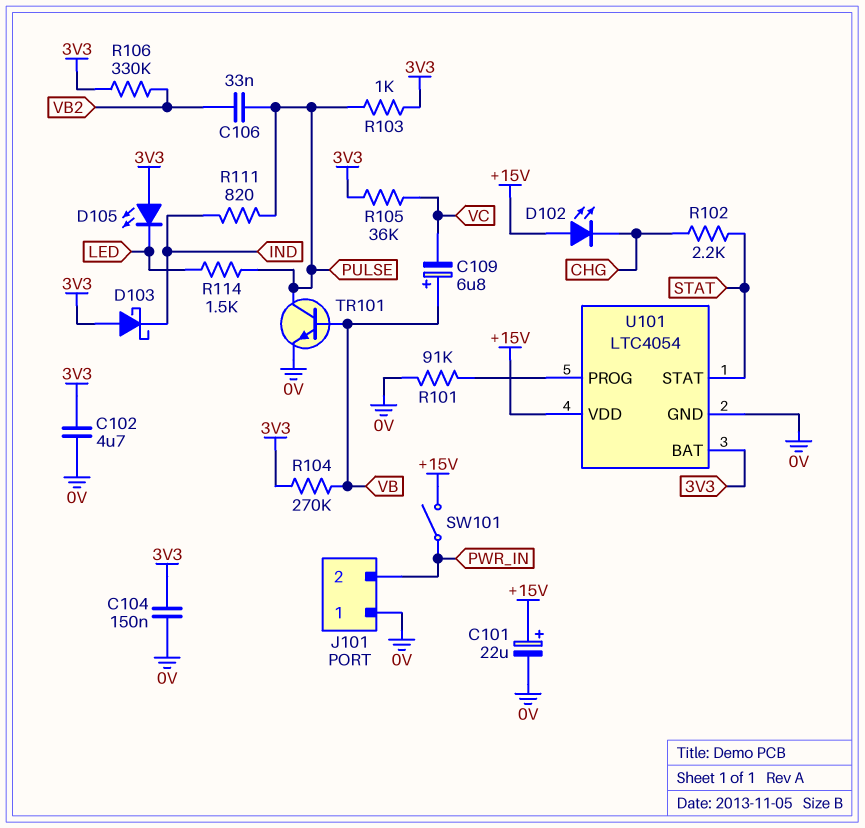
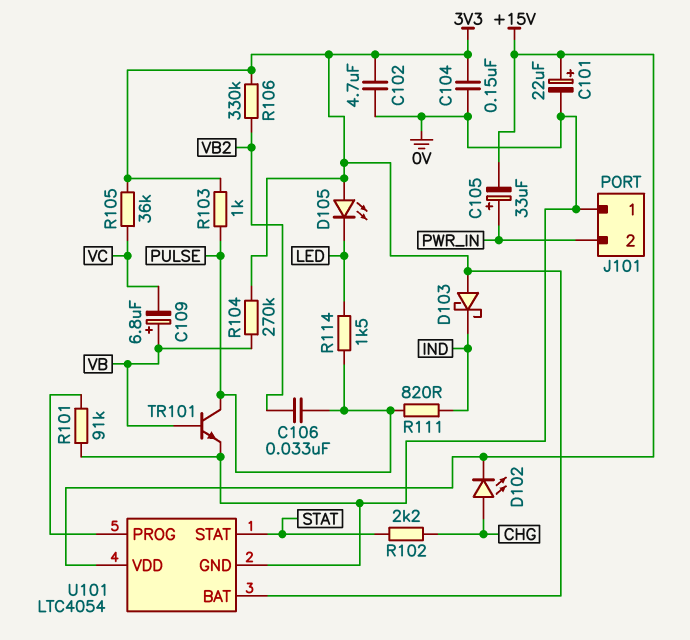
C105: none -> 33uF (plus PWR_IN, minus +15V)
D102: LED (A +15V, K CHG) -> LED (A CHG, K +15V)
SW101: switch (+15V, PWR_IN) -> none

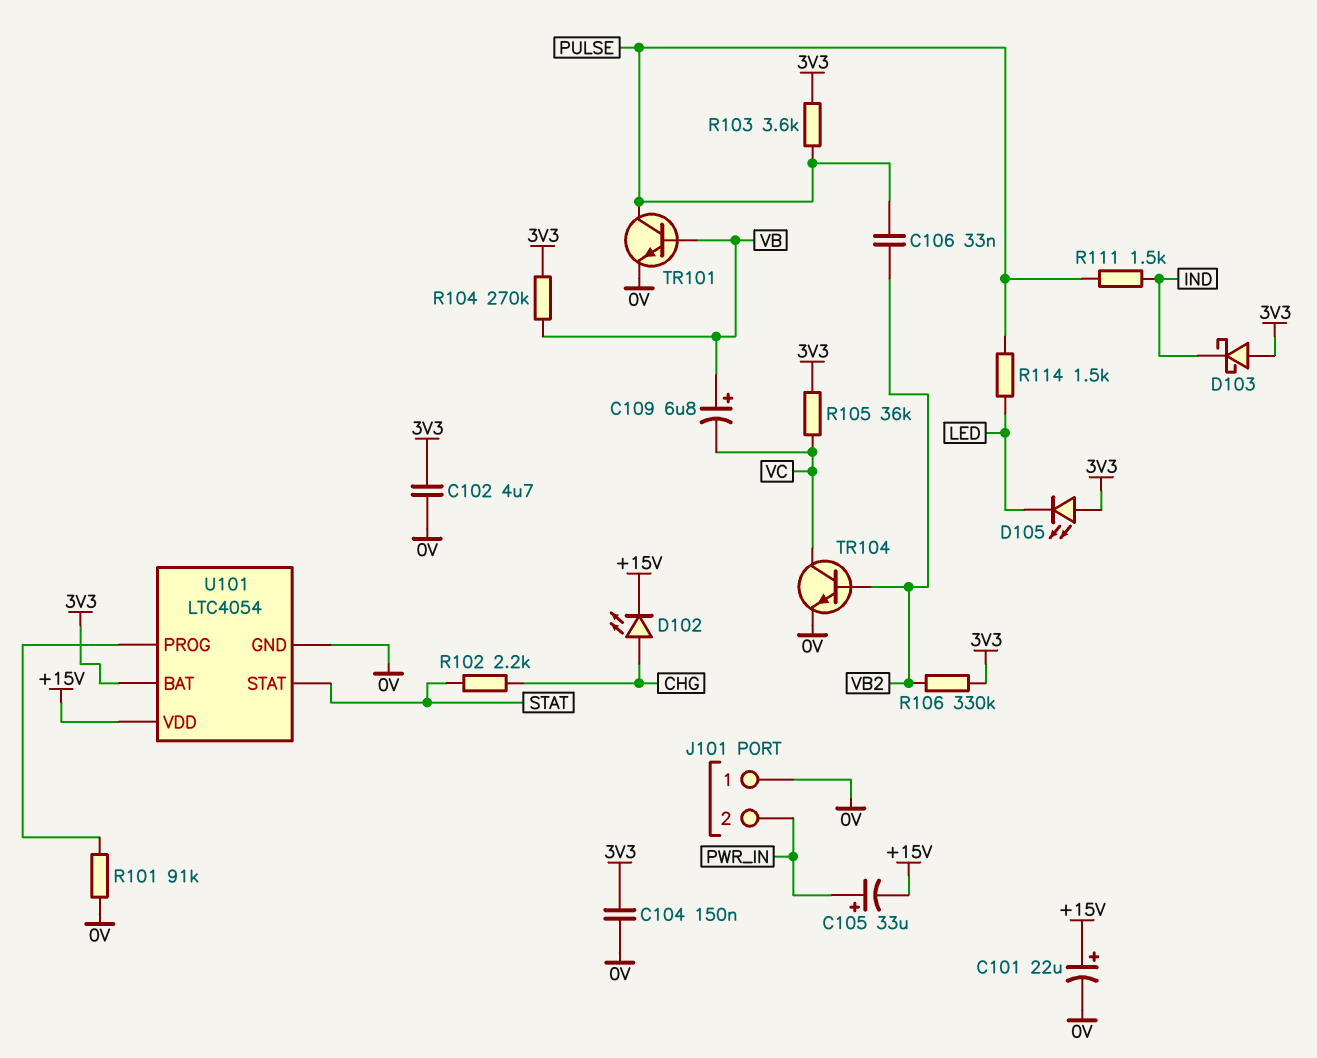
R103: 1k (3V3, PULSE) -> 3.6k (3V3, PULSE)
R111: 820 (IND, PULSE) -> 1.5k (IND, PULSE)
TR104: none -> NPN (B VB2, C VC, E 0V)

